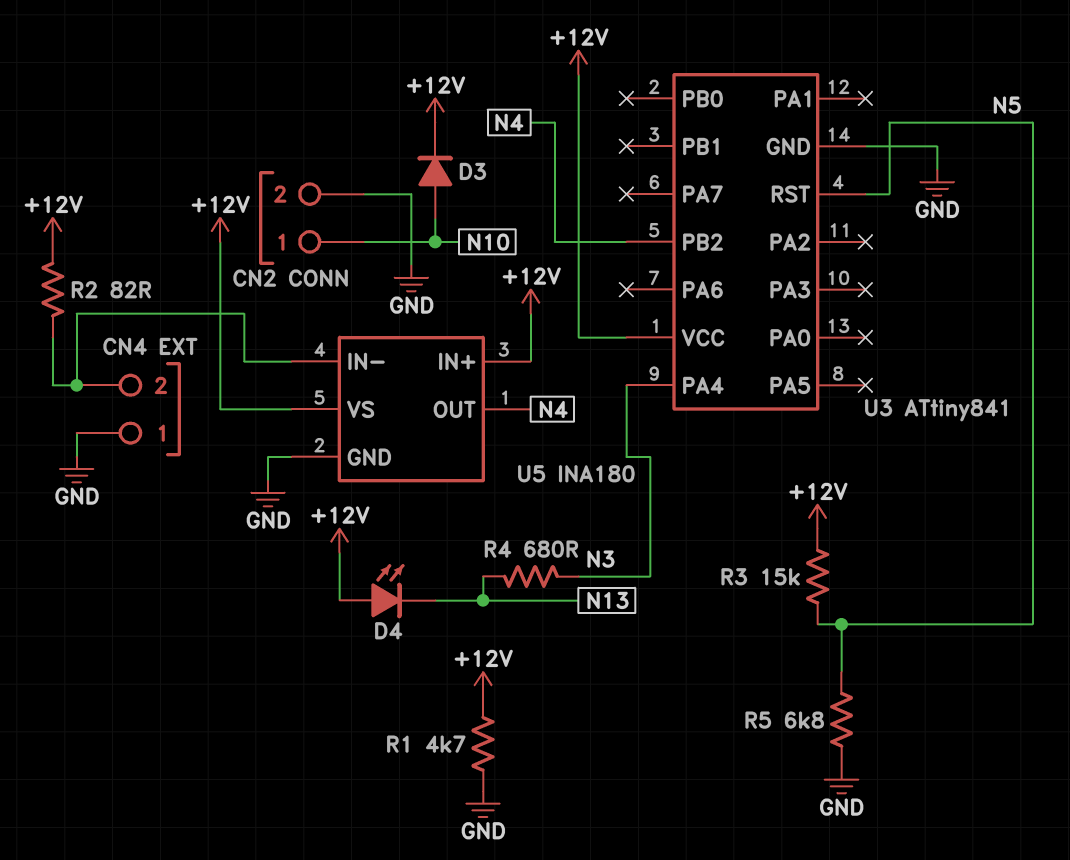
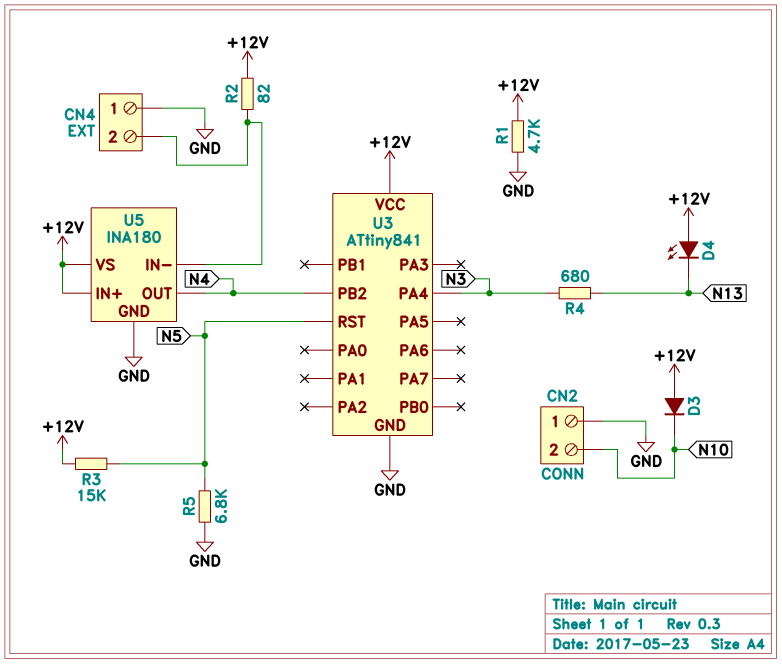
CN2 pin 1: N10 -> GND
CN2 pin 2: GND -> N10
D3: diode (A N10, K +12V) -> diode (A +12V, K N10)

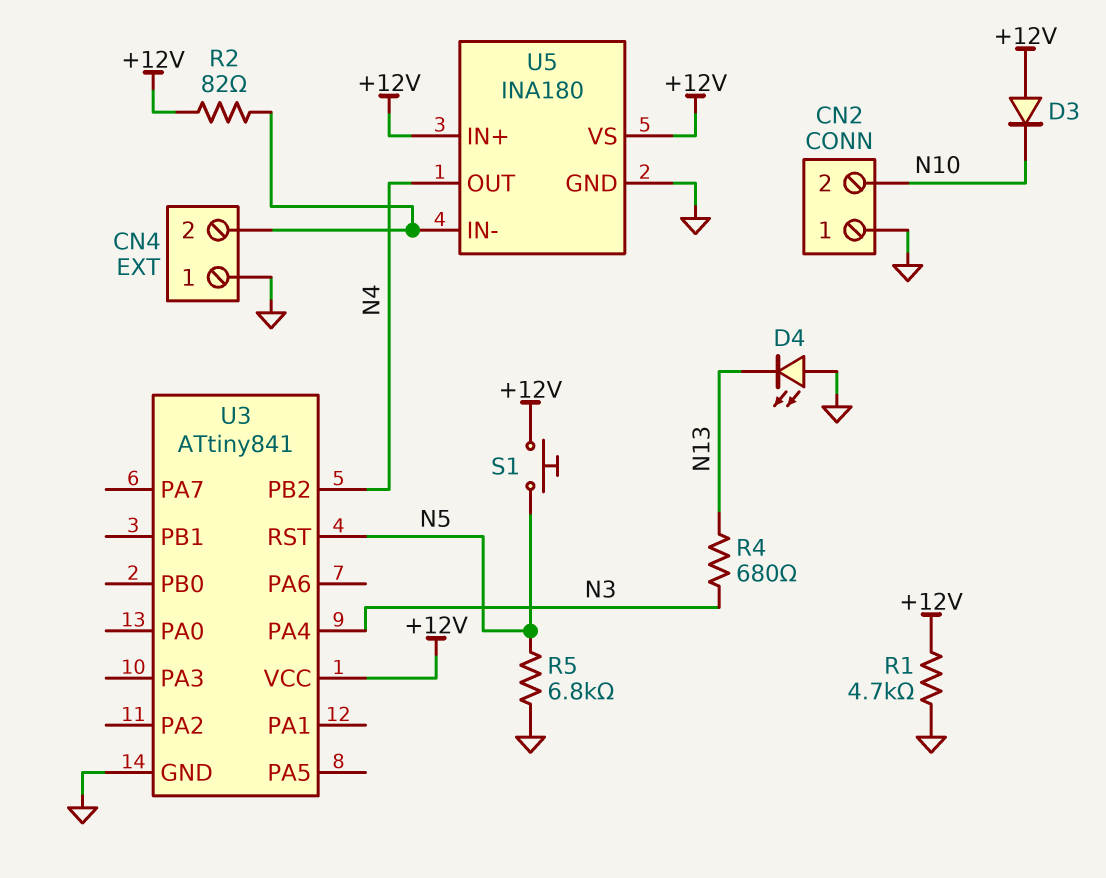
D4: LED (A +12V, K N13) -> LED (A GND, K N13)
R3: 15k (+12V, N5) -> none
S1: none -> button (+12V, N5)

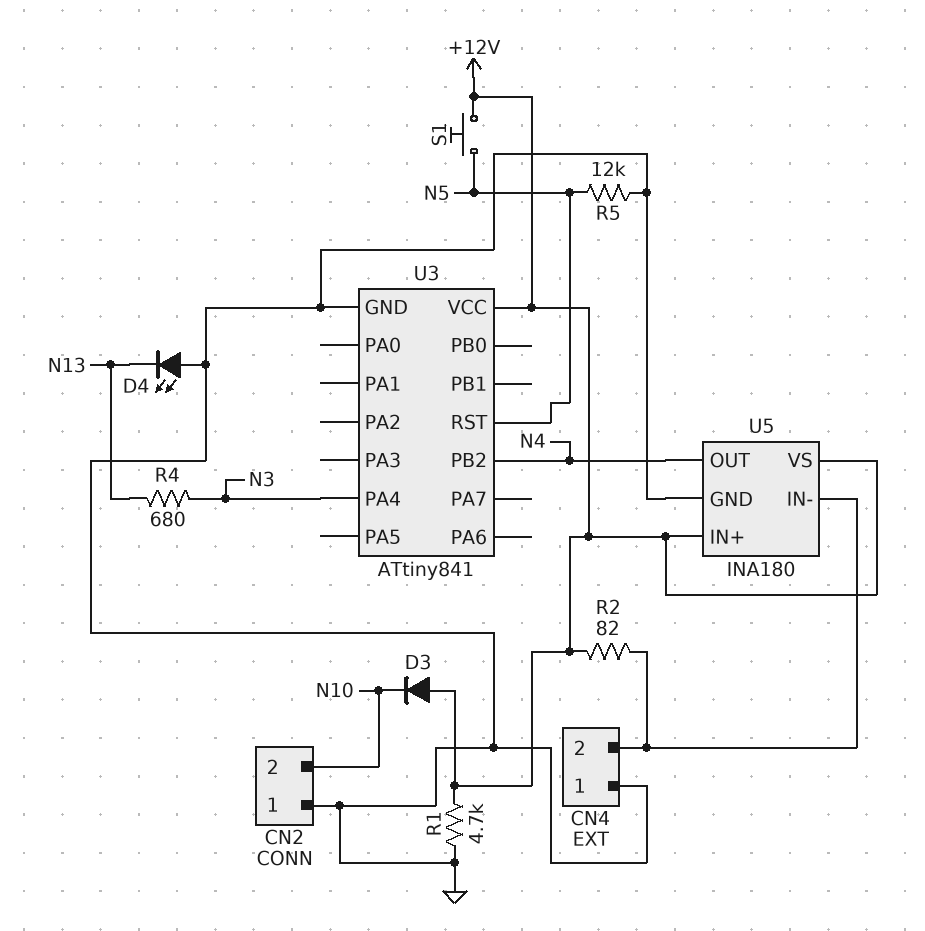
R5: 6.8k (GND, N5) -> 12k (GND, N5)

